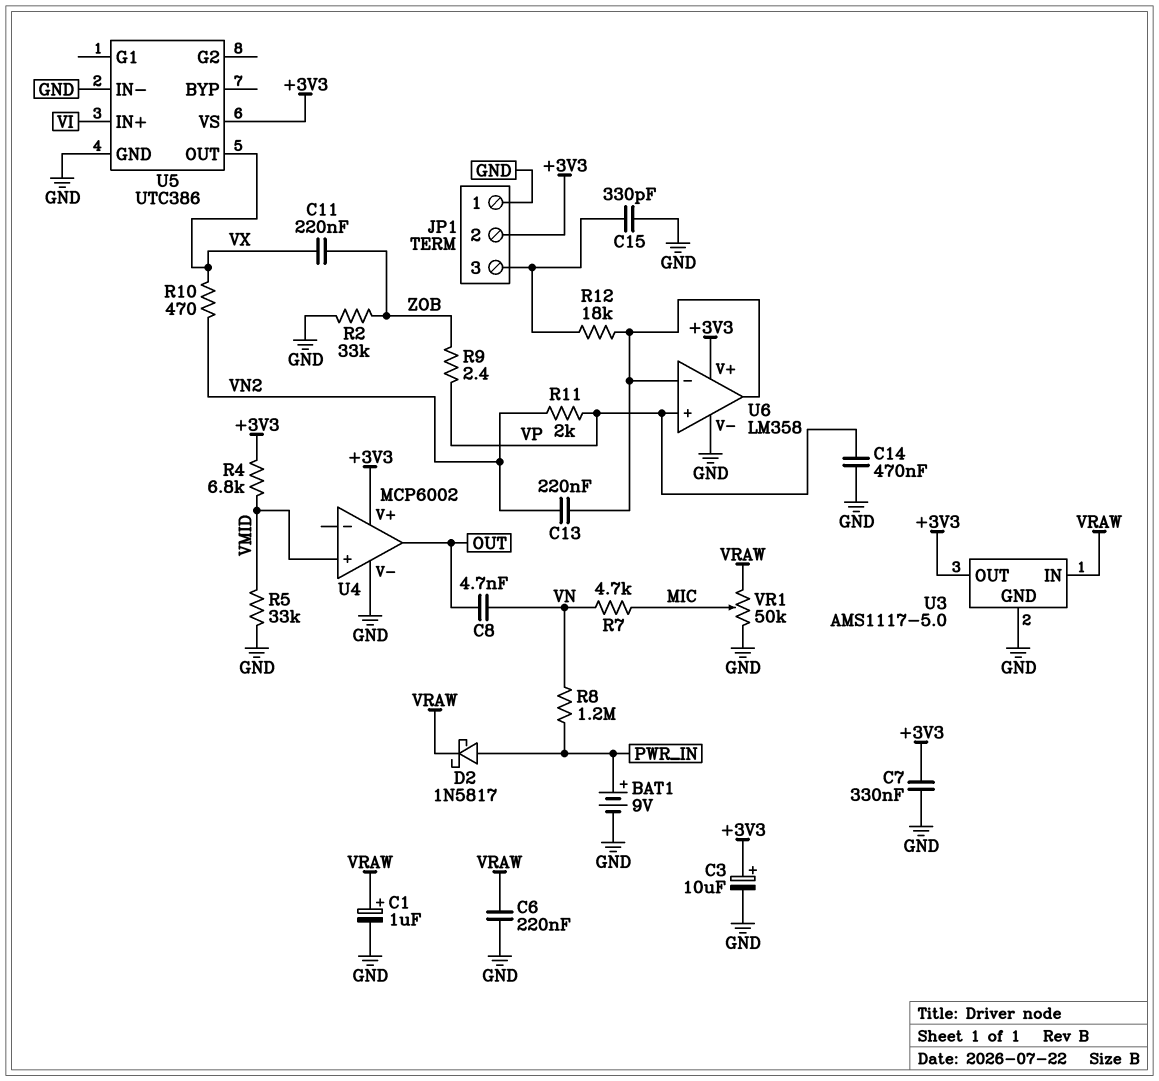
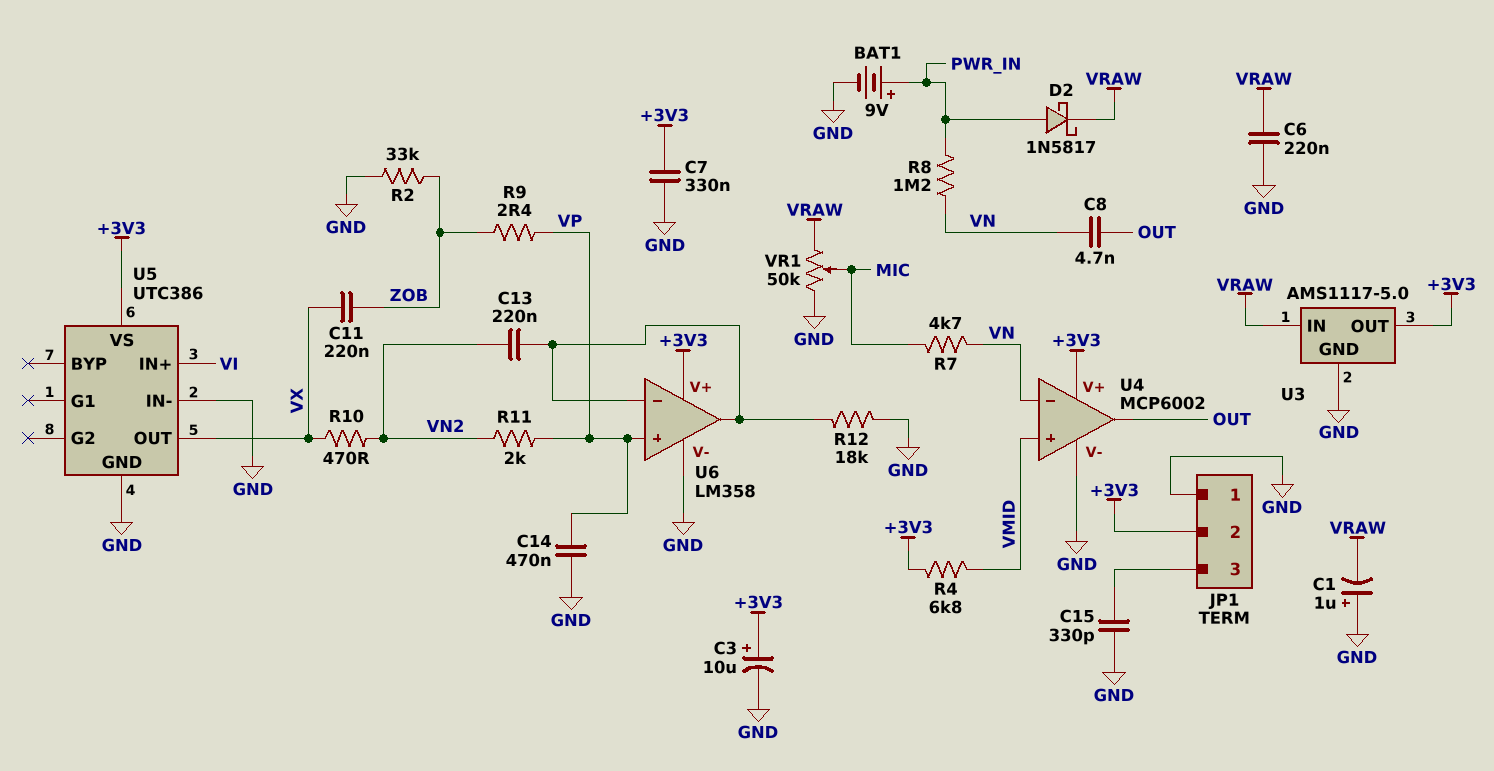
C1: 1uF (plus VRAW, minus GND) -> 1uF (plus GND, minus VRAW)
R5: 33k (GND, VMID) -> none
R12: 18k (JP1/3, U6/in-) -> 18k (GND, U6/in-)
U4 pin in-: none -> VN

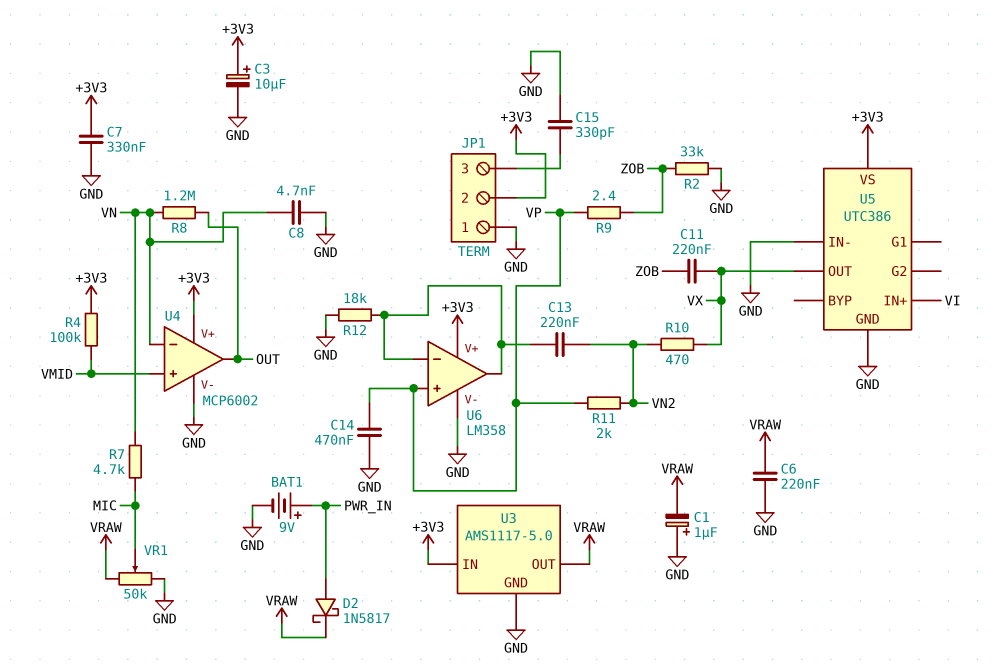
C8: 4.7nF (OUT, VN) -> 4.7nF (GND, VN)
R4: 6.8k (+3V3, VMID) -> 100k (+3V3, VMID)
R8: 1.2M (PWR_IN, VN) -> 1.2M (OUT, VN)
U3 pin IN: VRAW -> +3V3
U3 pin OUT: +3V3 -> VRAW

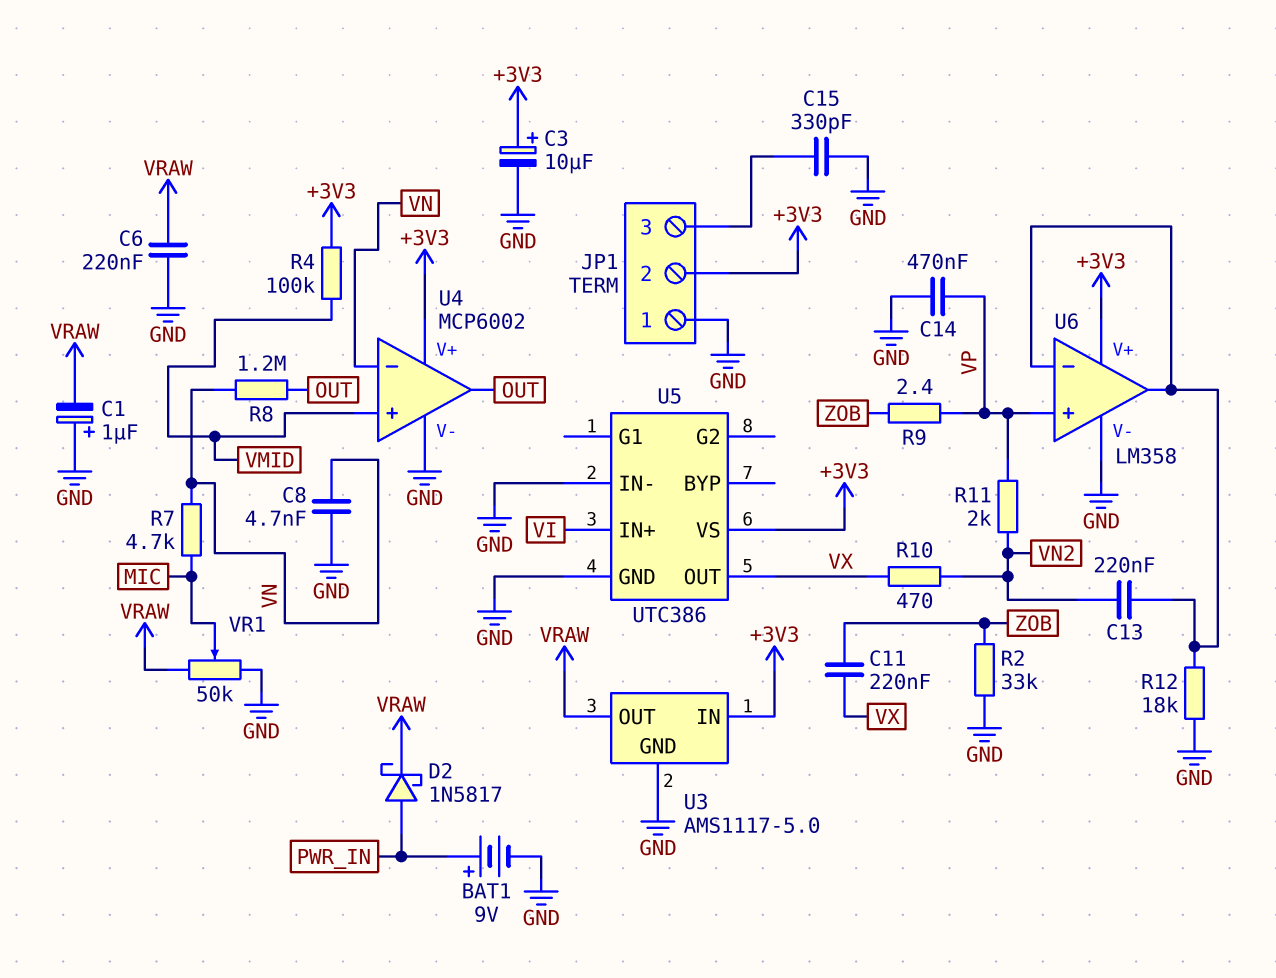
C7: 330nF (+3V3, GND) -> none

